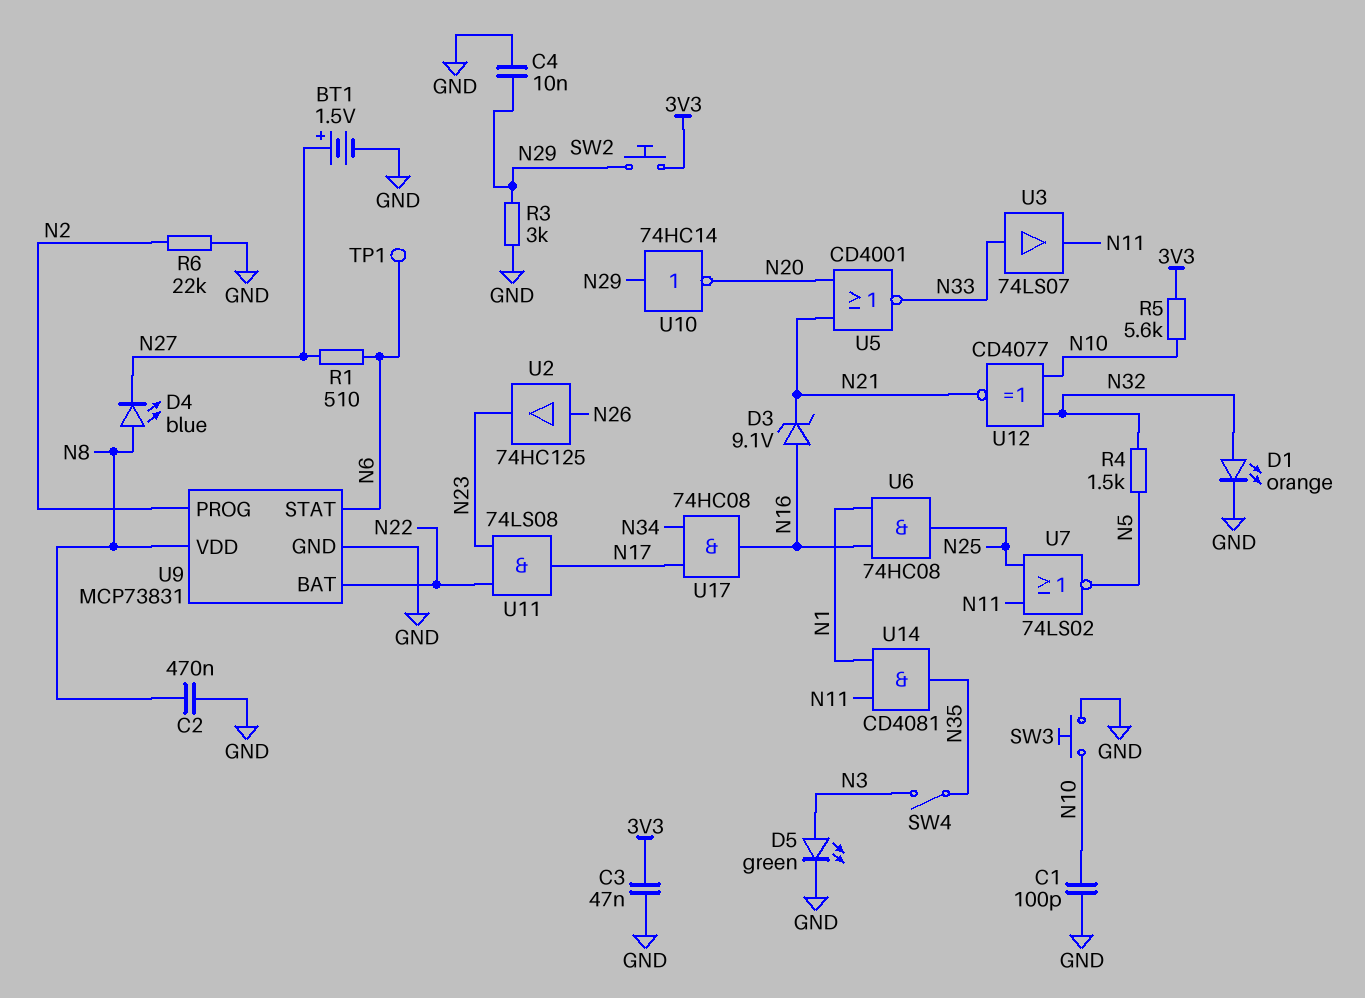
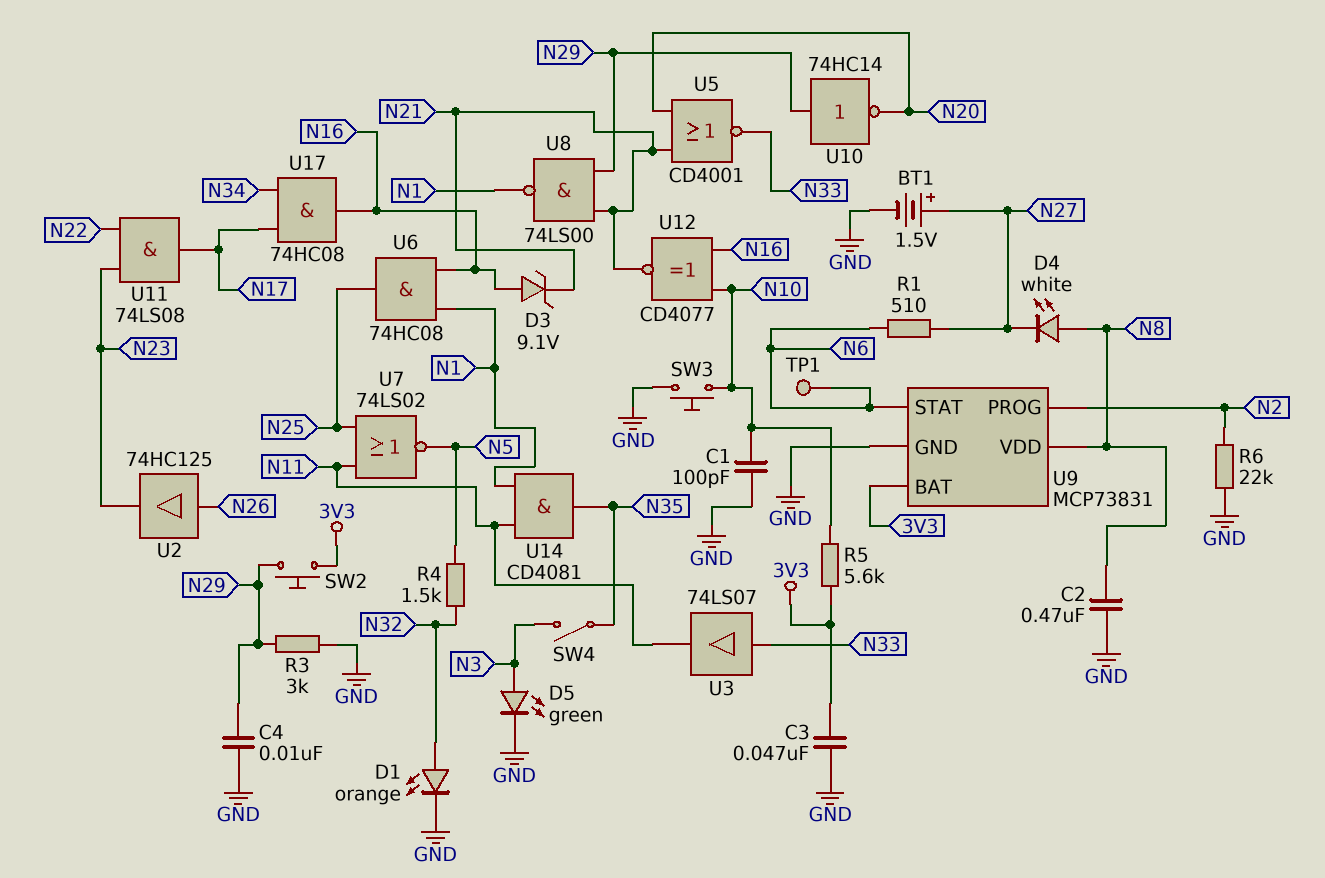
D4: LED blue (A N8, K N27) -> LED white (A N8, K N27)
U8: none -> NAND 74LS00 (in N21, in N29, out N1)
U9 pin BAT: N22 -> 3V3
U12: XNOR CD4077 (in N10, in N32, out N21) -> XNOR CD4077 (in N10, in N16, out N21)

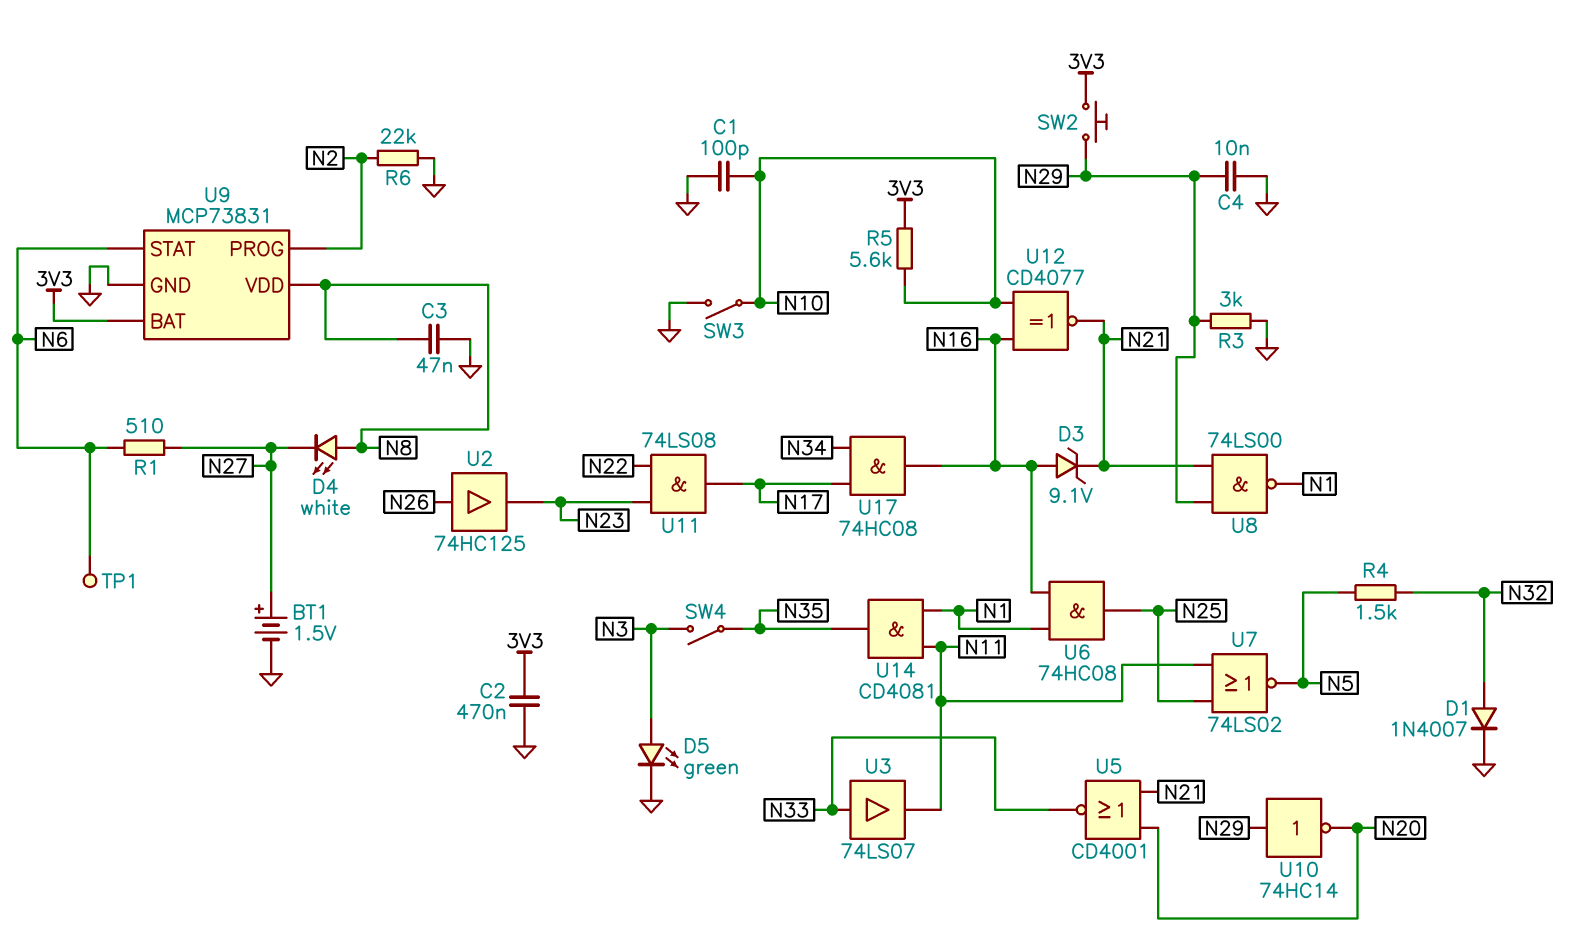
C2: 470nF (GND, N8) -> 470nF (3V3, GND)
C3: 47nF (3V3, GND) -> 47nF (GND, N8)
D1: LED orange (A N32, K GND) -> diode 1N4007 (A N32, K GND)
SW3: button (GND, N10) -> switch (GND, N10)

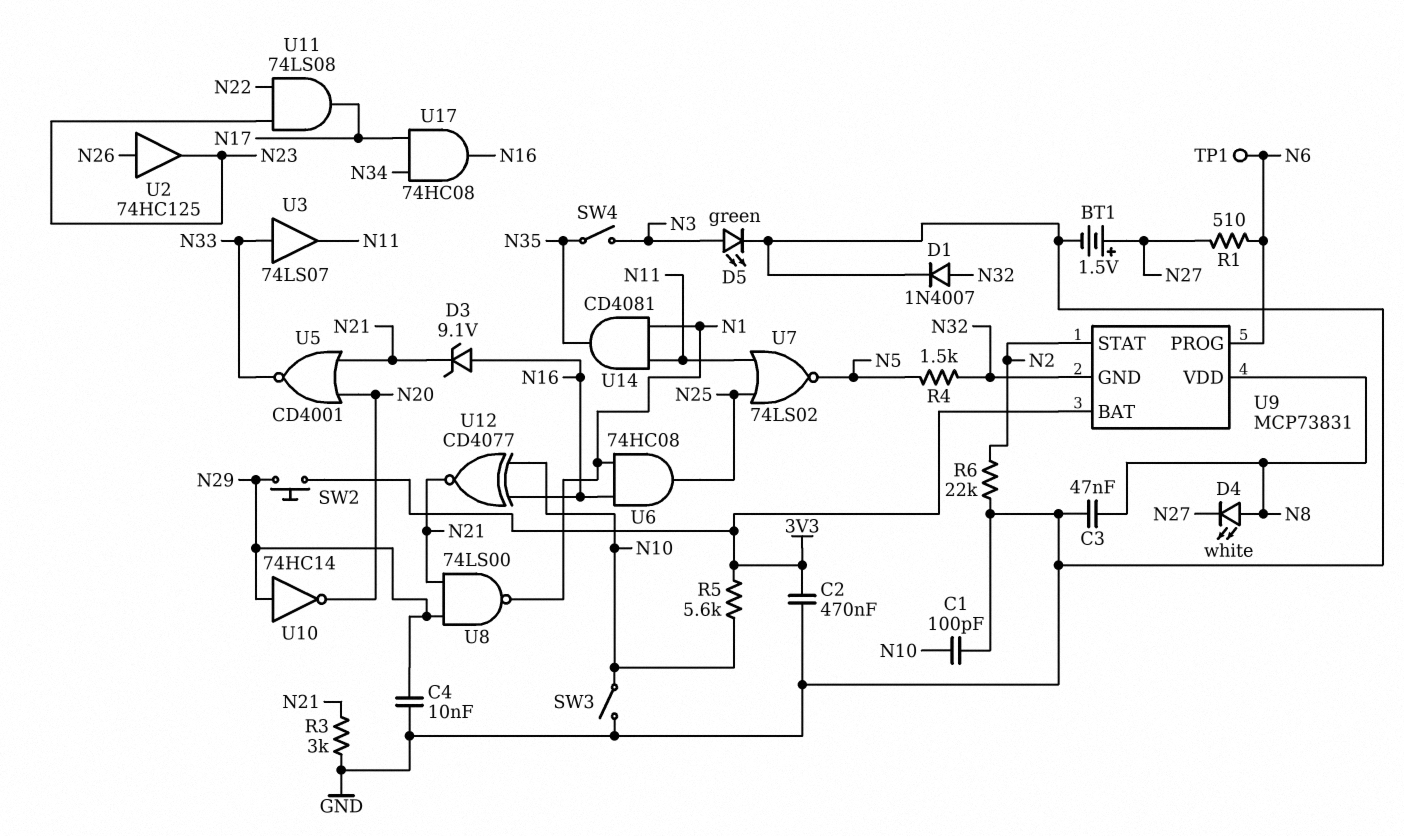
R3: 3k (GND, N29) -> 3k (GND, N21)
U9 pin GND: GND -> N32
U9 pin PROG: N2 -> N6
U9 pin STAT: N6 -> N2

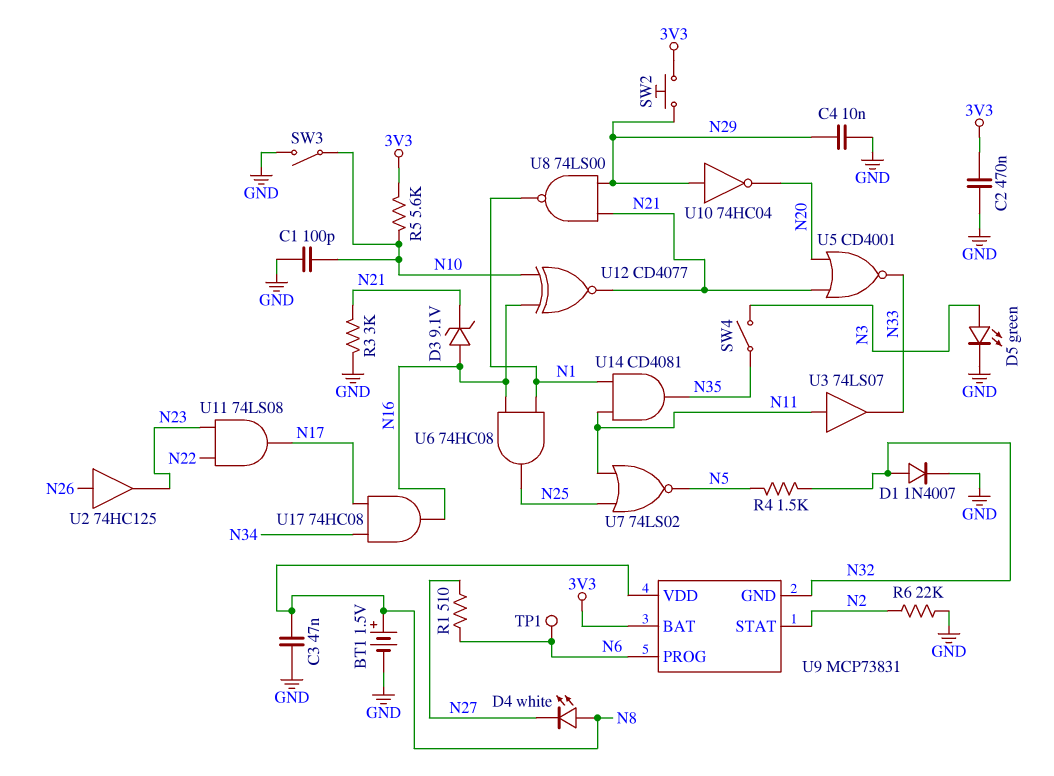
BT1: 1.5V (plus N27, minus GND) -> 1.5V (plus N8, minus GND)
U3: buffer 74LS07 (in N33, out N11) -> buffer 74LS07 (in N11, out N33)
U10: NOT 74HC14 (in N29, out N20) -> NOT 74HC04 (in N29, out N20)

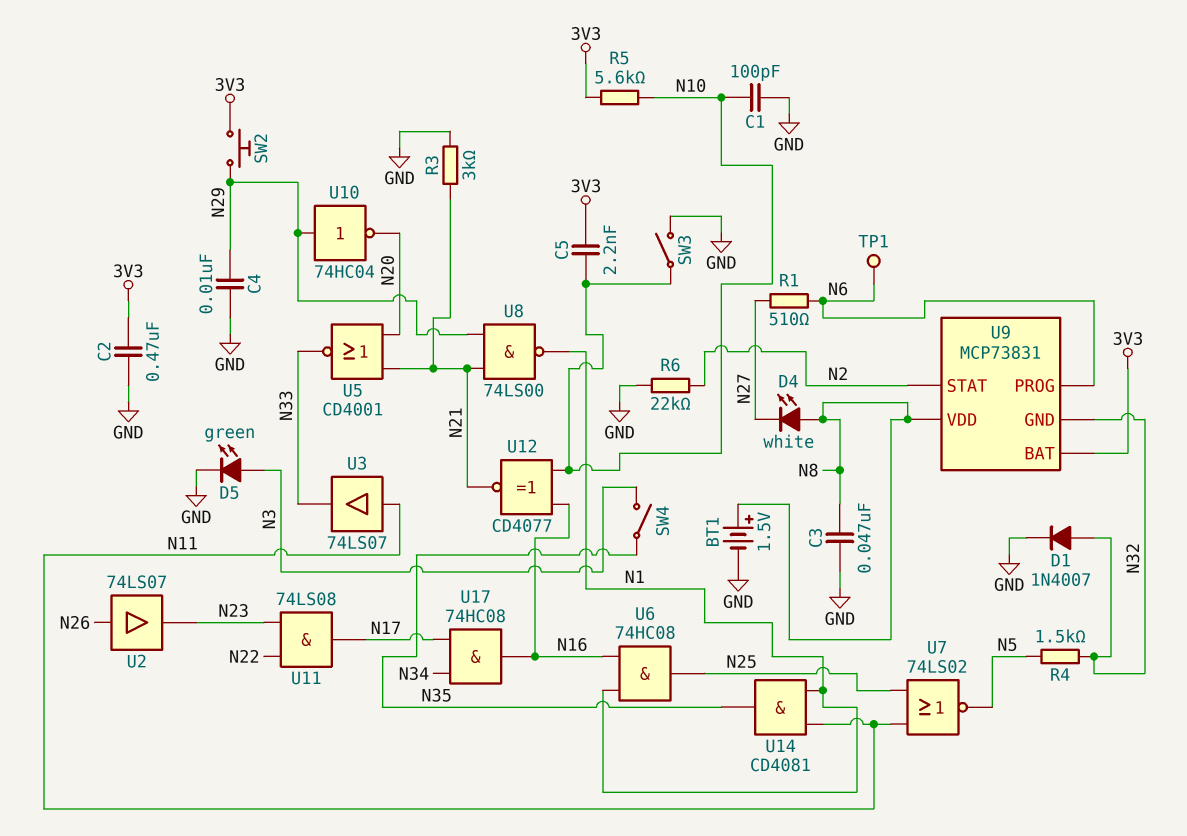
C5: none -> 2.2nF (3V3, N10)
D3: zener 9.1V (A N16, K N21) -> none
U2: buffer 74HC125 (in N26, out N23) -> buffer 74LS07 (in N26, out N23)

